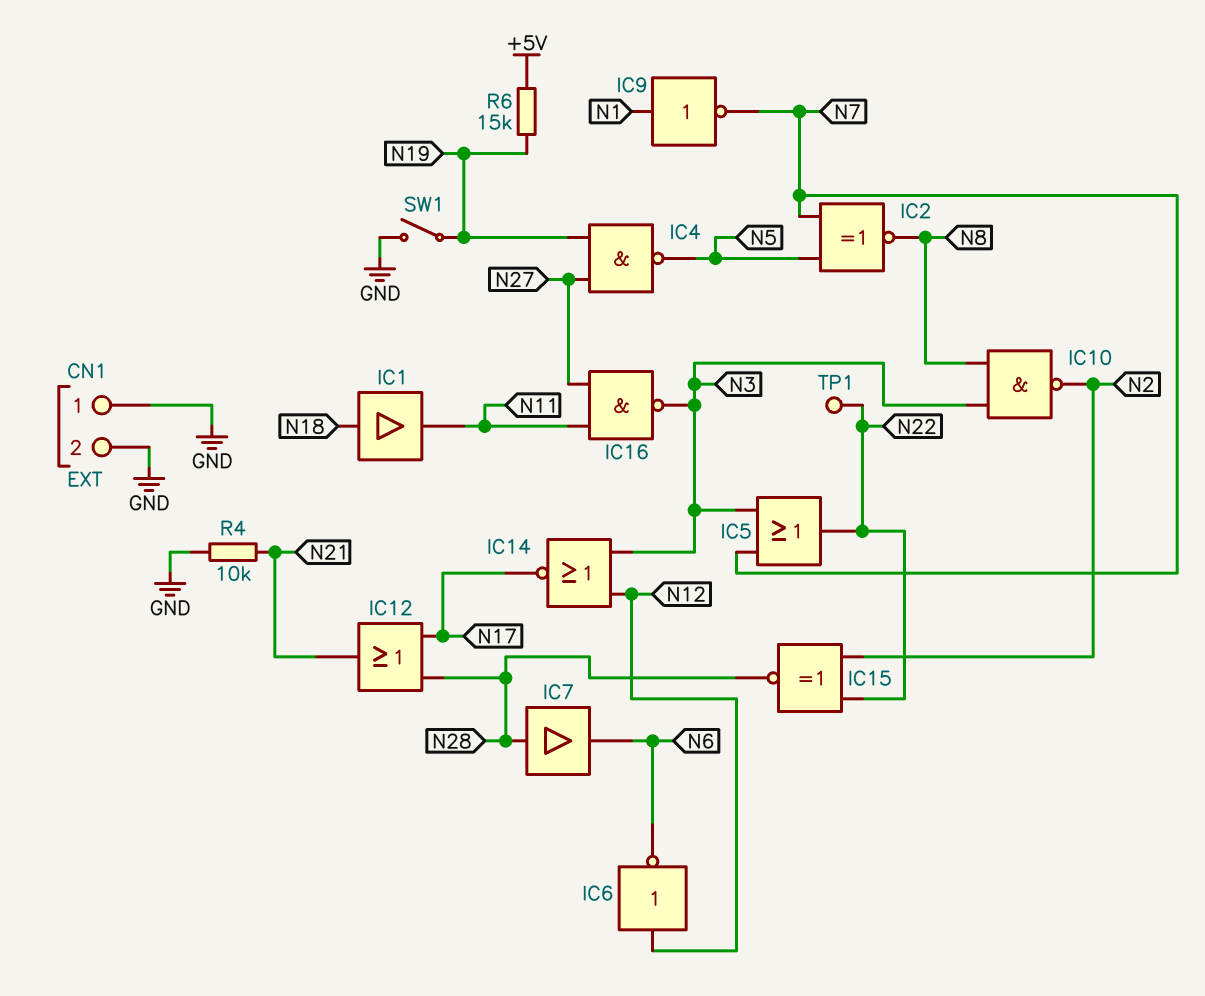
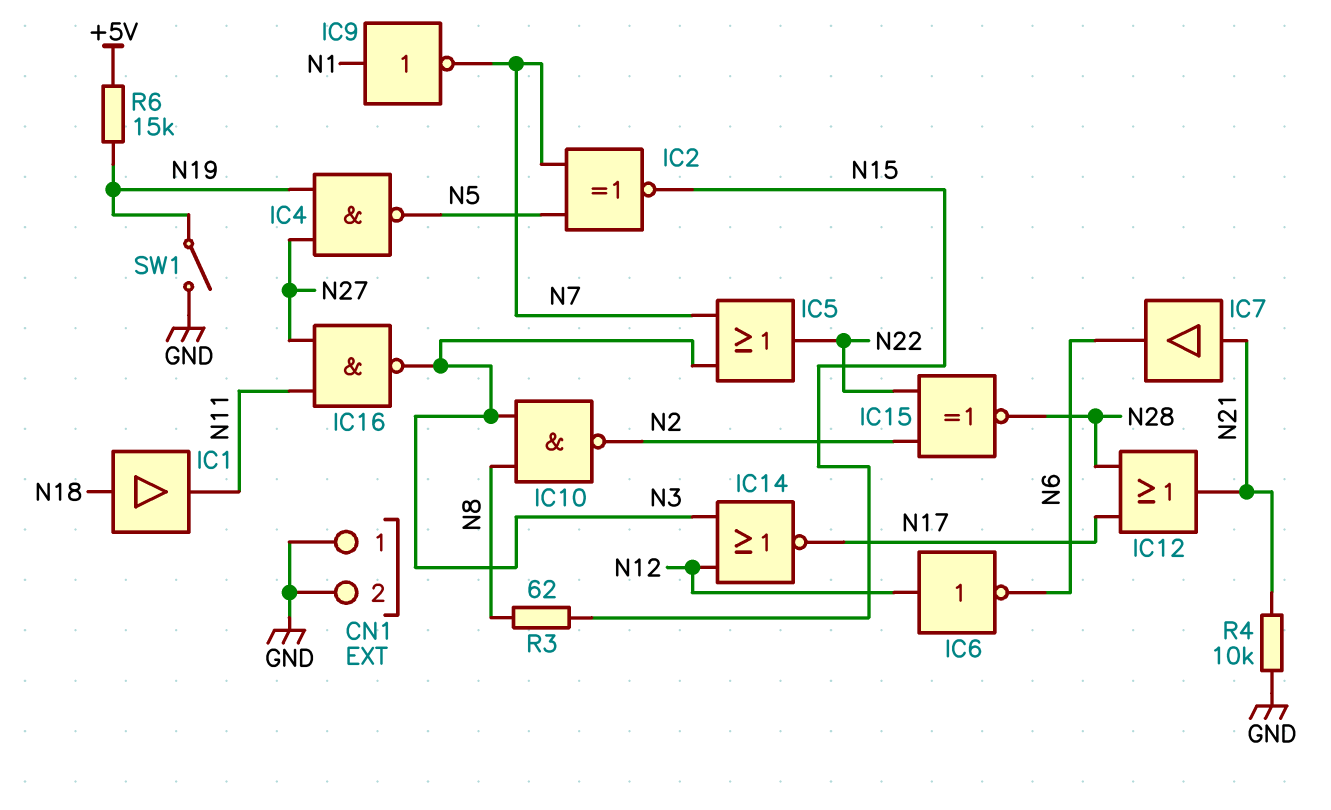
IC2: XNOR (in N5, in N7, out N8) -> XNOR (in N5, in N7, out N15)
IC7: buffer (in N28, out N6) -> buffer (in N21, out N6)
R3: none -> 62 (N8, N15)
TP1: test point (N22) -> none

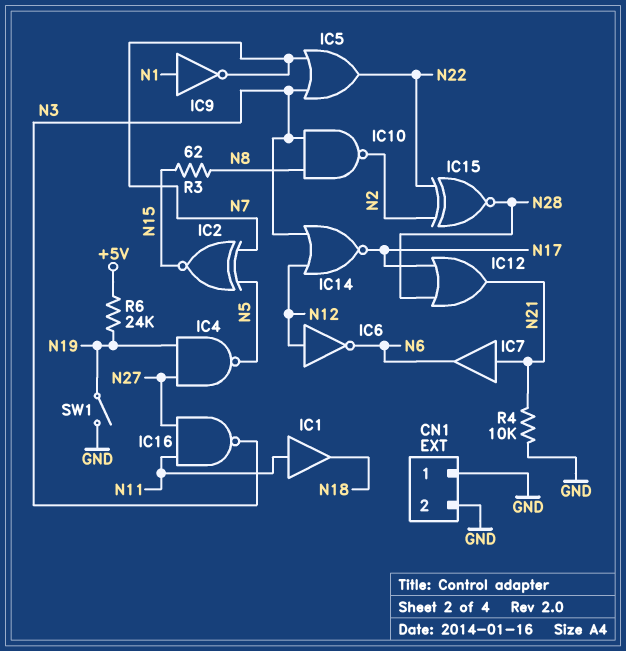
IC1: buffer (in N18, out N11) -> buffer (in N11, out N18)
R6: 15k (+5V, N19) -> 24k (+5V, N19)

